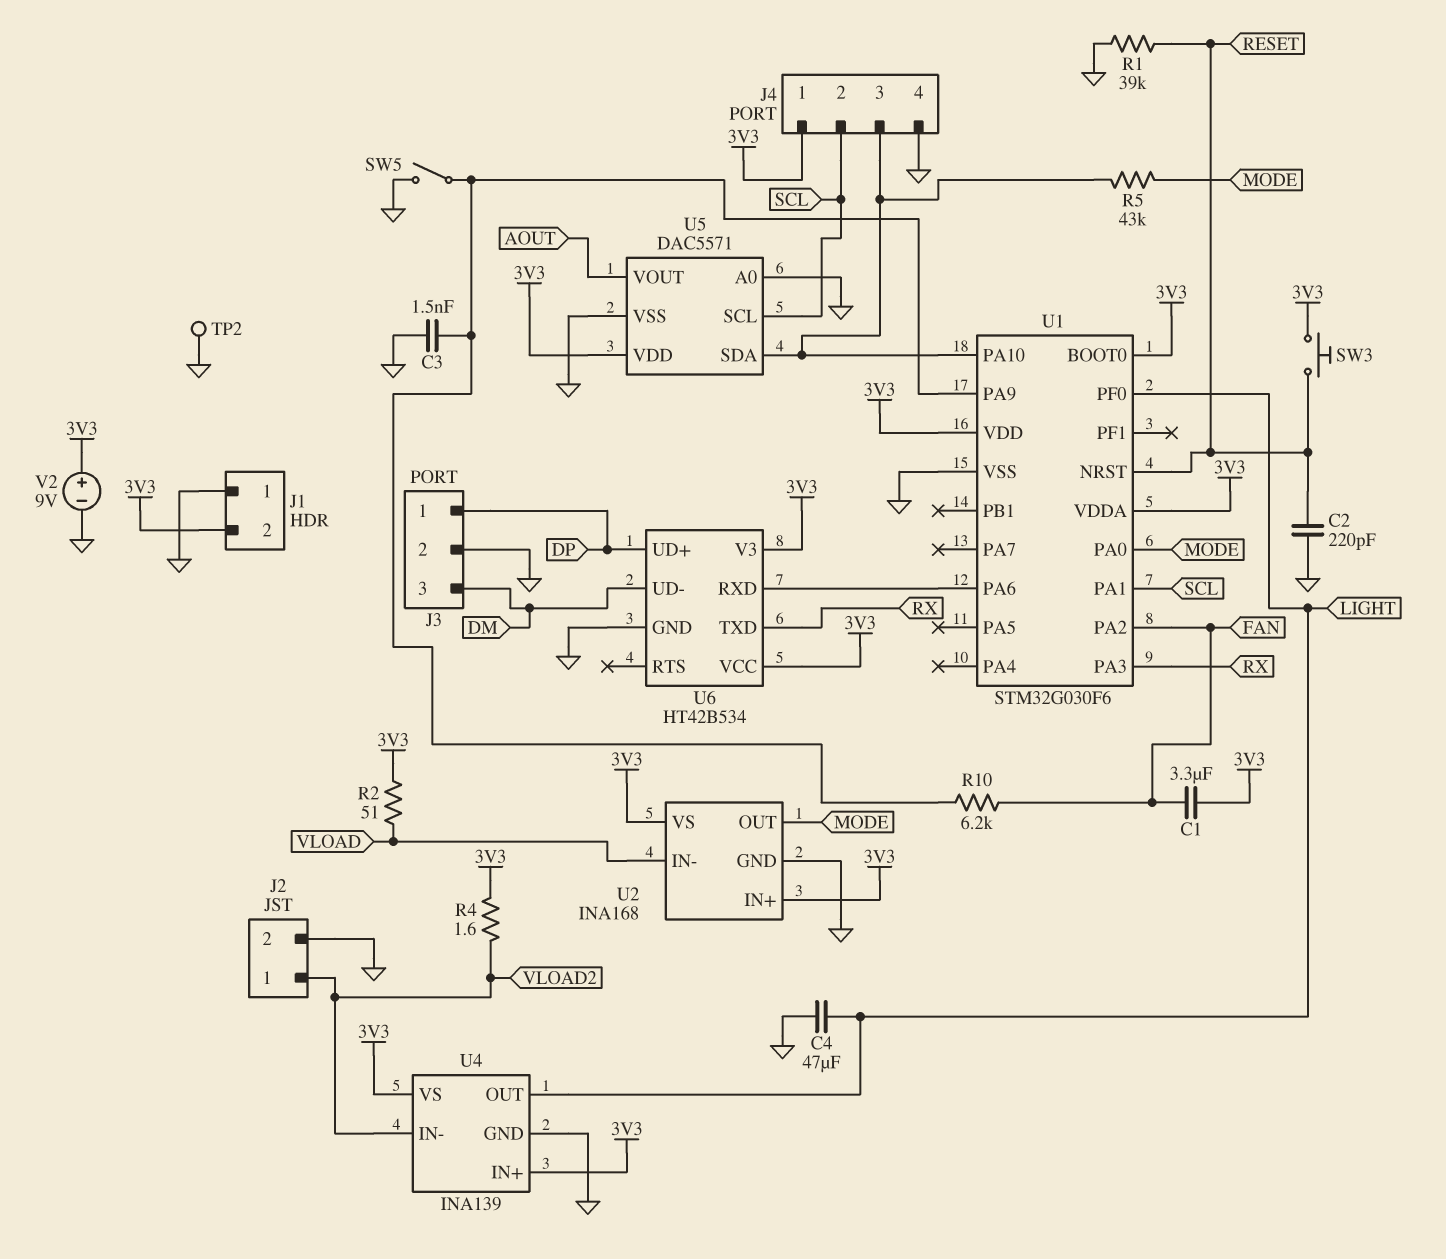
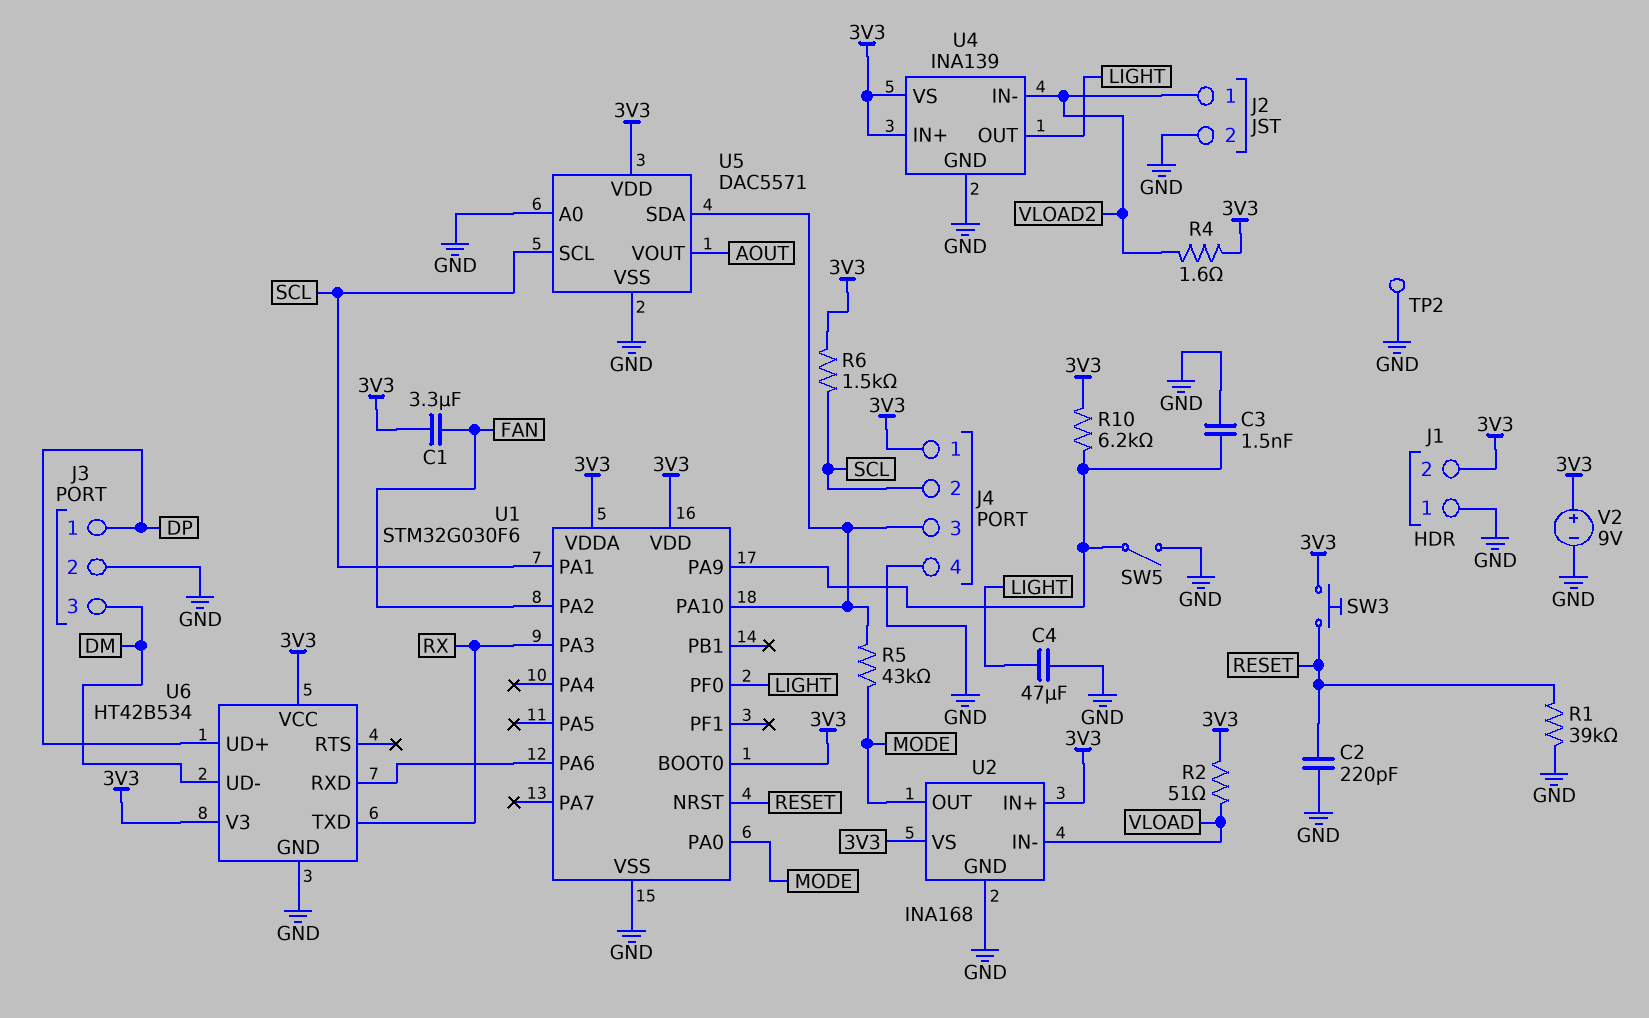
R6: none -> 1.5k (3V3, SCL)
R10: 6.2k (FAN, U1/PA9) -> 6.2k (3V3, U1/PA9)

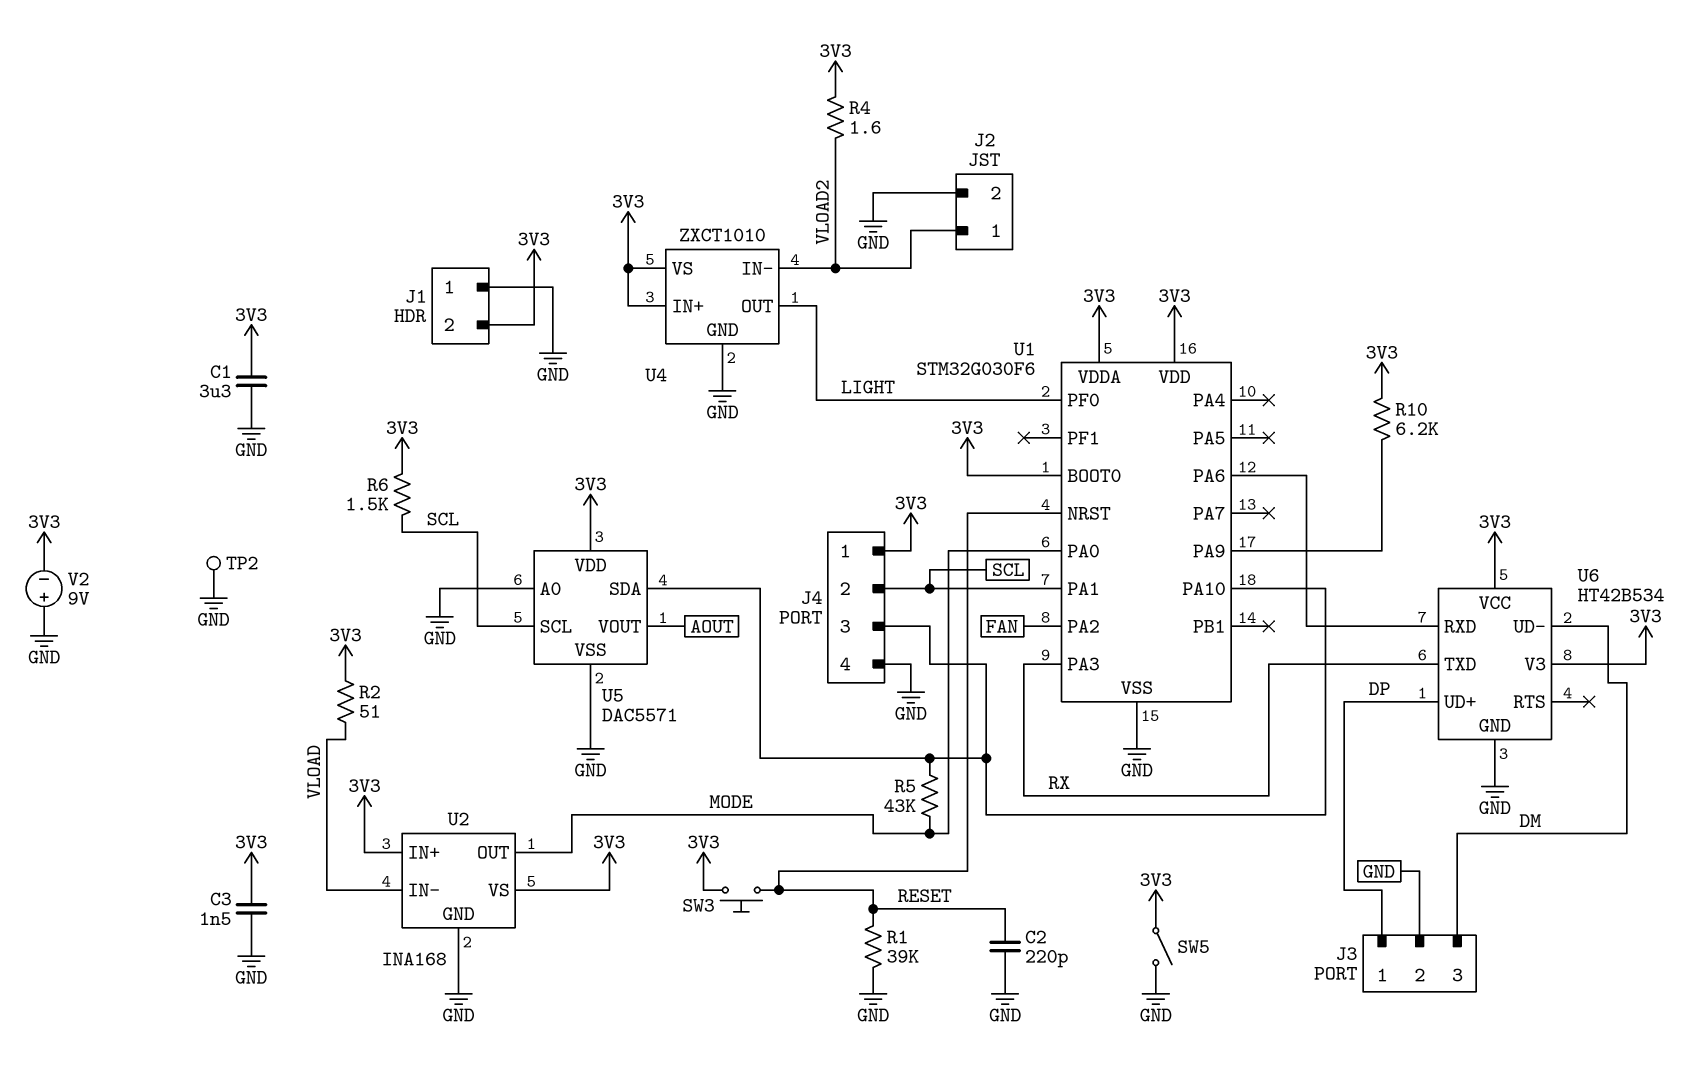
C1: 3.3uF (3V3, FAN) -> 3.3uF (3V3, GND)
C3: 1.5nF (GND, U1/PA9) -> 1.5nF (3V3, GND)
C4: 47uF (GND, LIGHT) -> none
SW5: switch (GND, U1/PA9) -> switch (3V3, GND)
U4: INA139 -> ZXCT1010
V2: 9V (plus 3V3, minus GND) -> 9V (plus GND, minus 3V3)

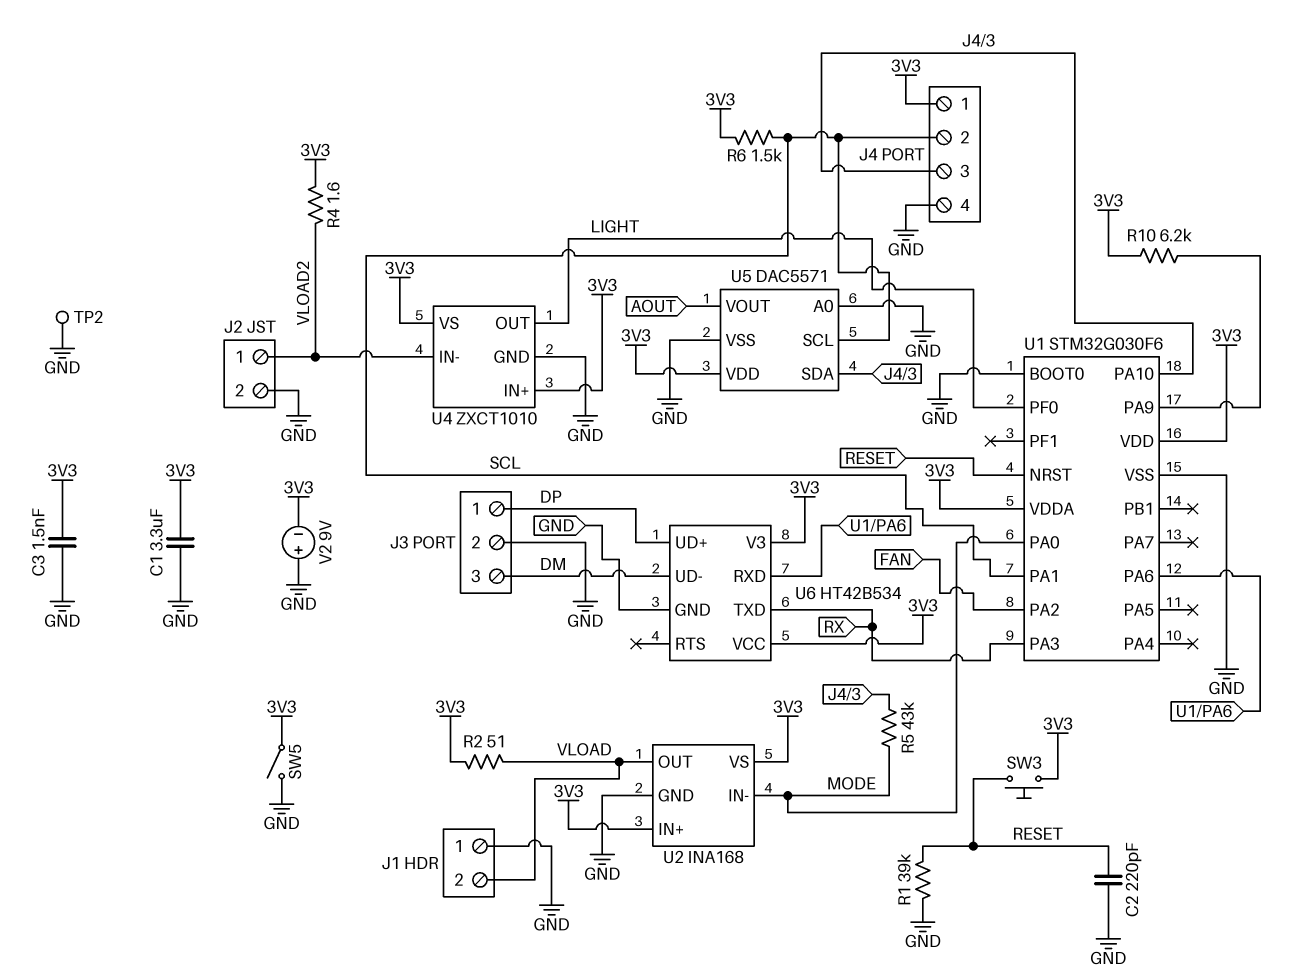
J1 pin 2: 3V3 -> VLOAD
U1 pin BOOT0: 3V3 -> GND
U2 pin IN-: VLOAD -> MODE
U2 pin OUT: MODE -> VLOAD

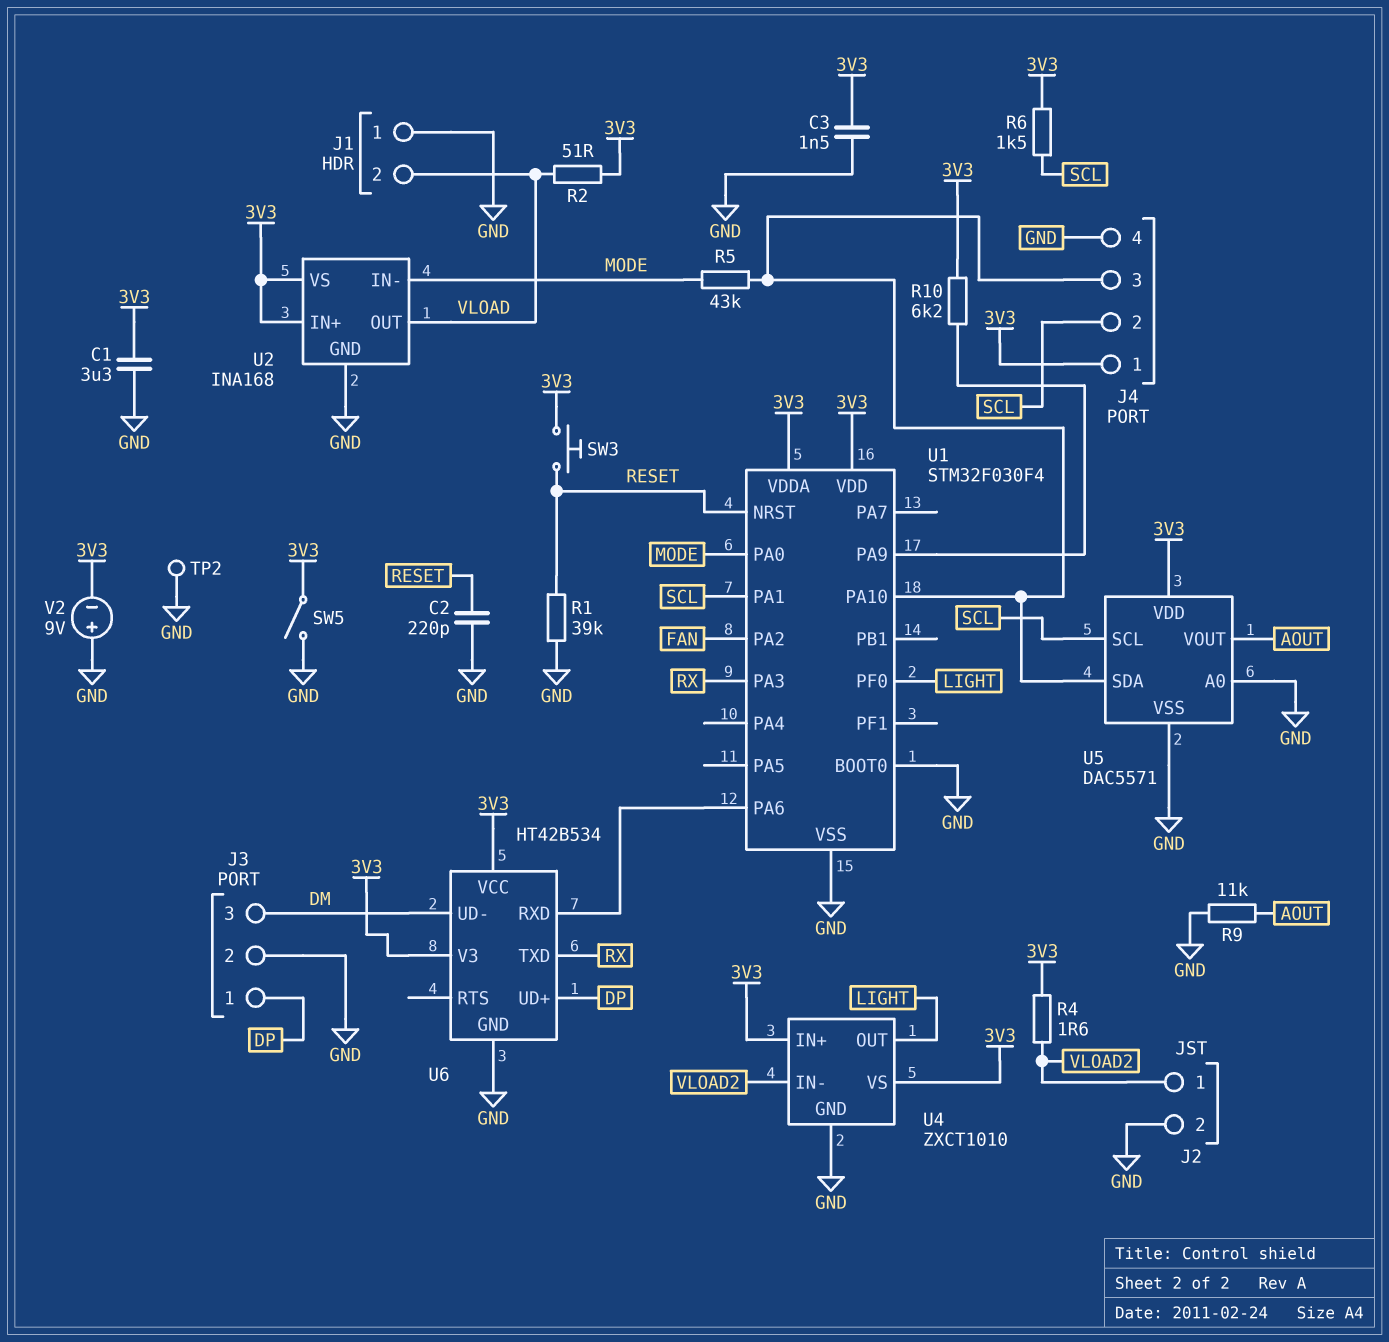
R9: none -> 11k (AOUT, GND)
U1: STM32G030F6 -> STM32F030F4

